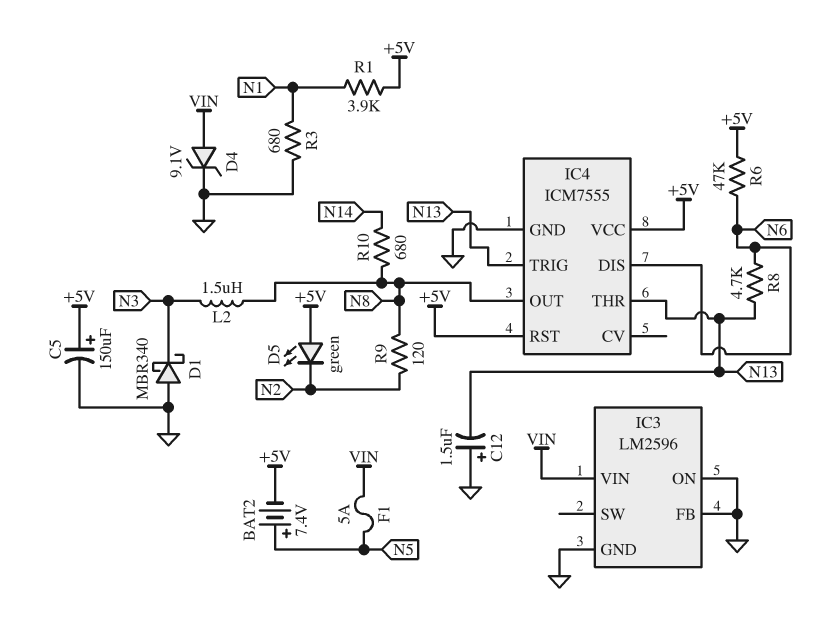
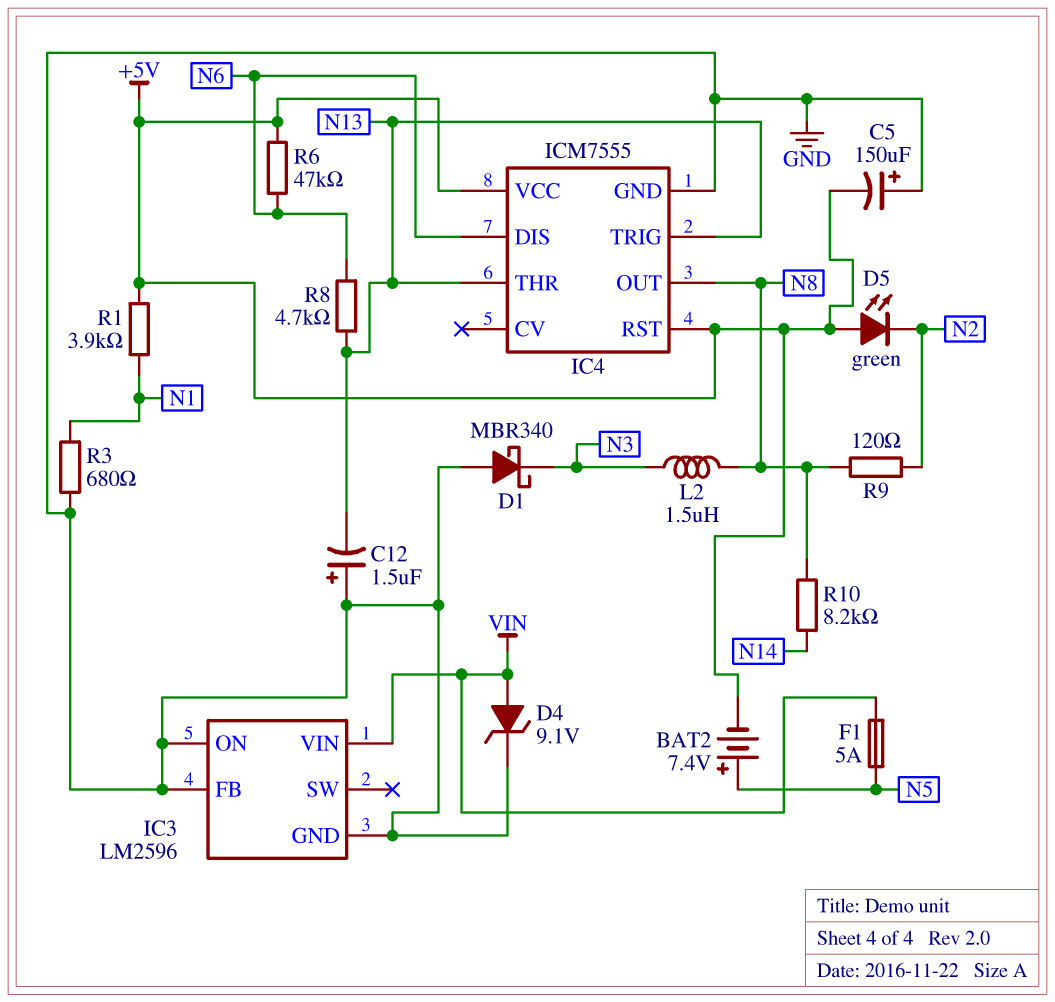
C5: 150uF (plus +5V, minus GND) -> 150uF (plus GND, minus +5V)
R10: 680 (N8, N14) -> 8.2k (N8, N14)

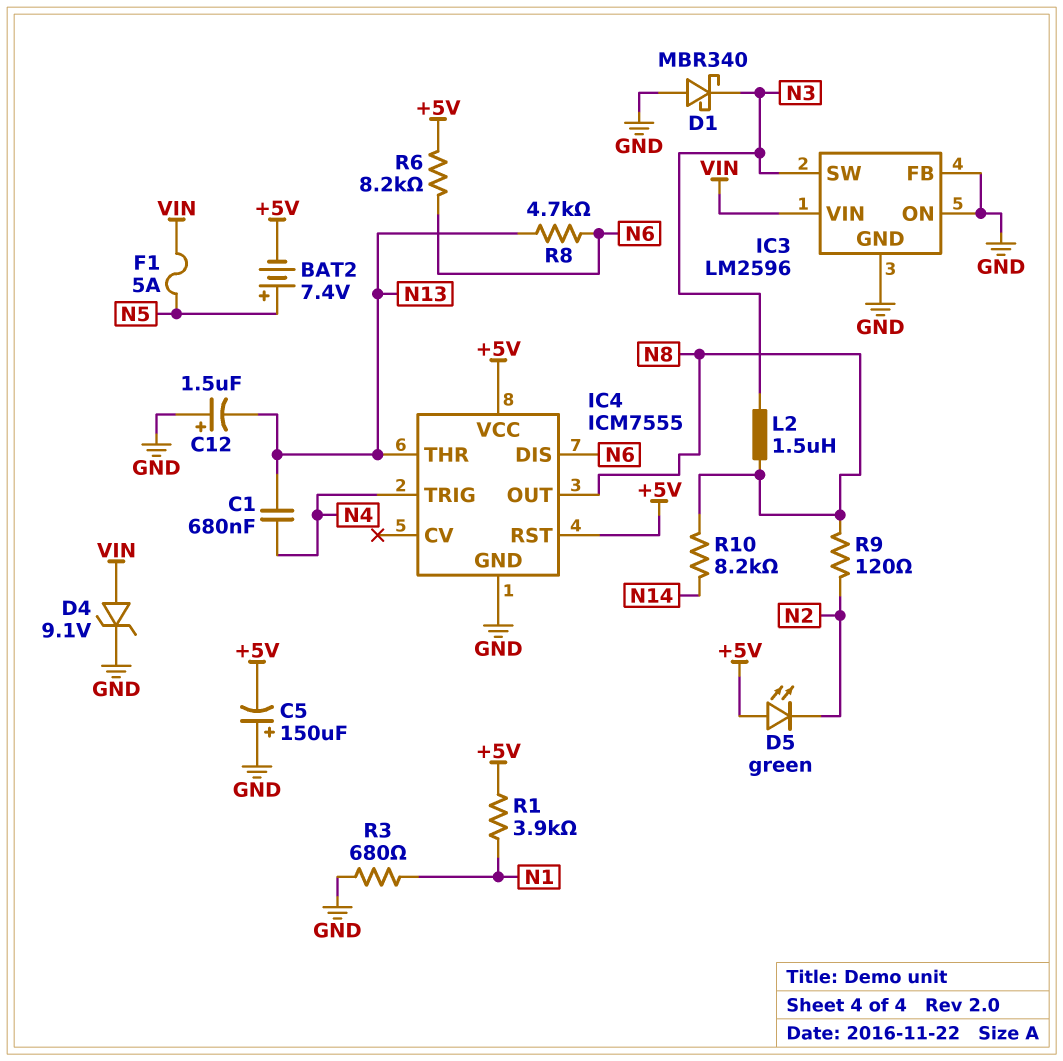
C1: none -> 680nF (N4, N13)
IC3 pin SW: none -> N3
IC4 pin TRIG: N13 -> N4
R6: 47k (+5V, N6) -> 8.2k (+5V, N6)

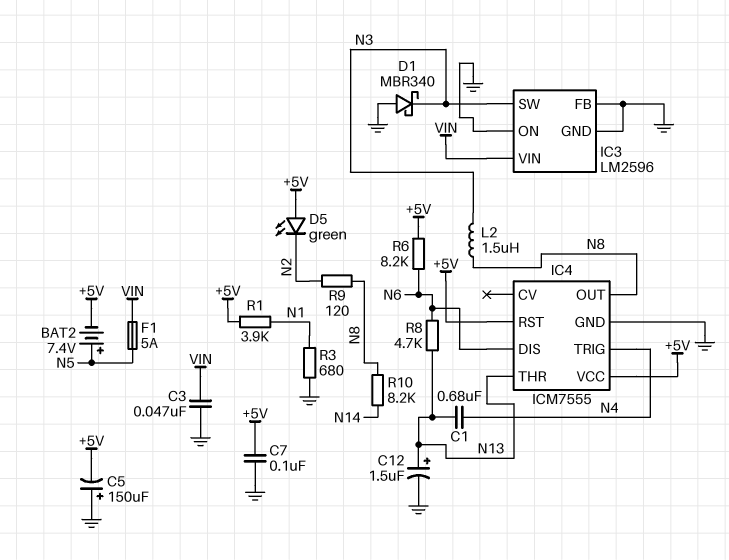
C3: none -> 47nF (GND, VIN)
C7: none -> 100nF (+5V, GND)
C12: 1.5uF (plus GND, minus N13) -> 1.5uF (plus N13, minus GND)
D4: zener 9.1V (A VIN, K GND) -> none

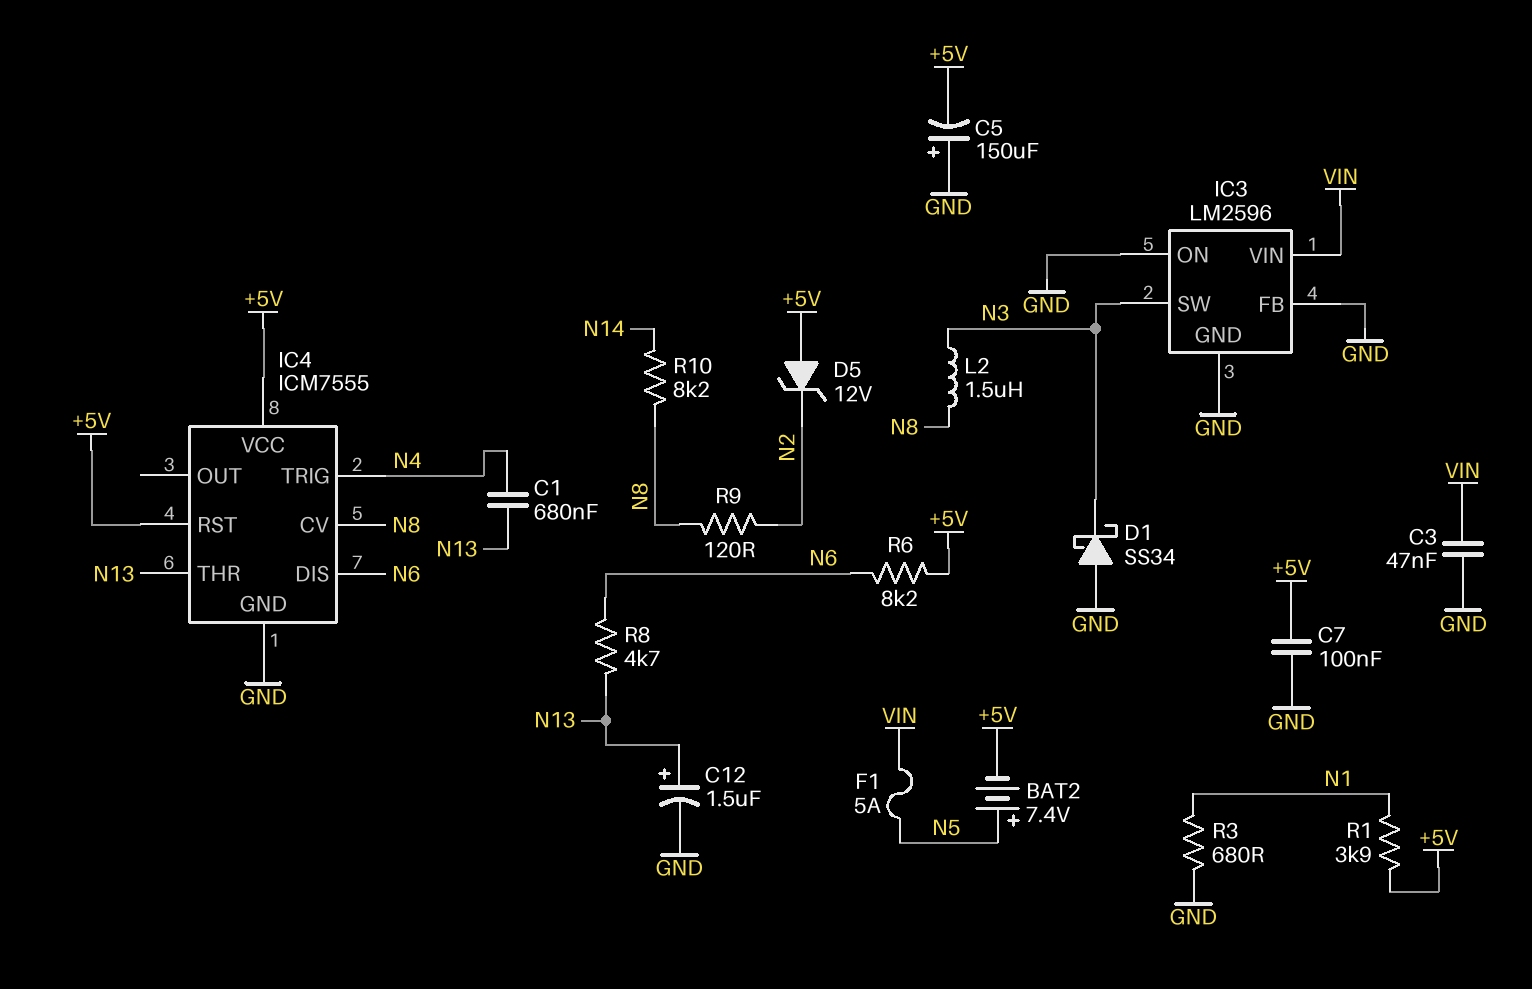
D1: schottky MBR340 (A GND, K N3) -> schottky SS34 (A GND, K N3)
D5: LED green (A +5V, K N2) -> zener 12V (A +5V, K N2)
IC4 pin CV: none -> N8
IC4 pin OUT: N8 -> none

